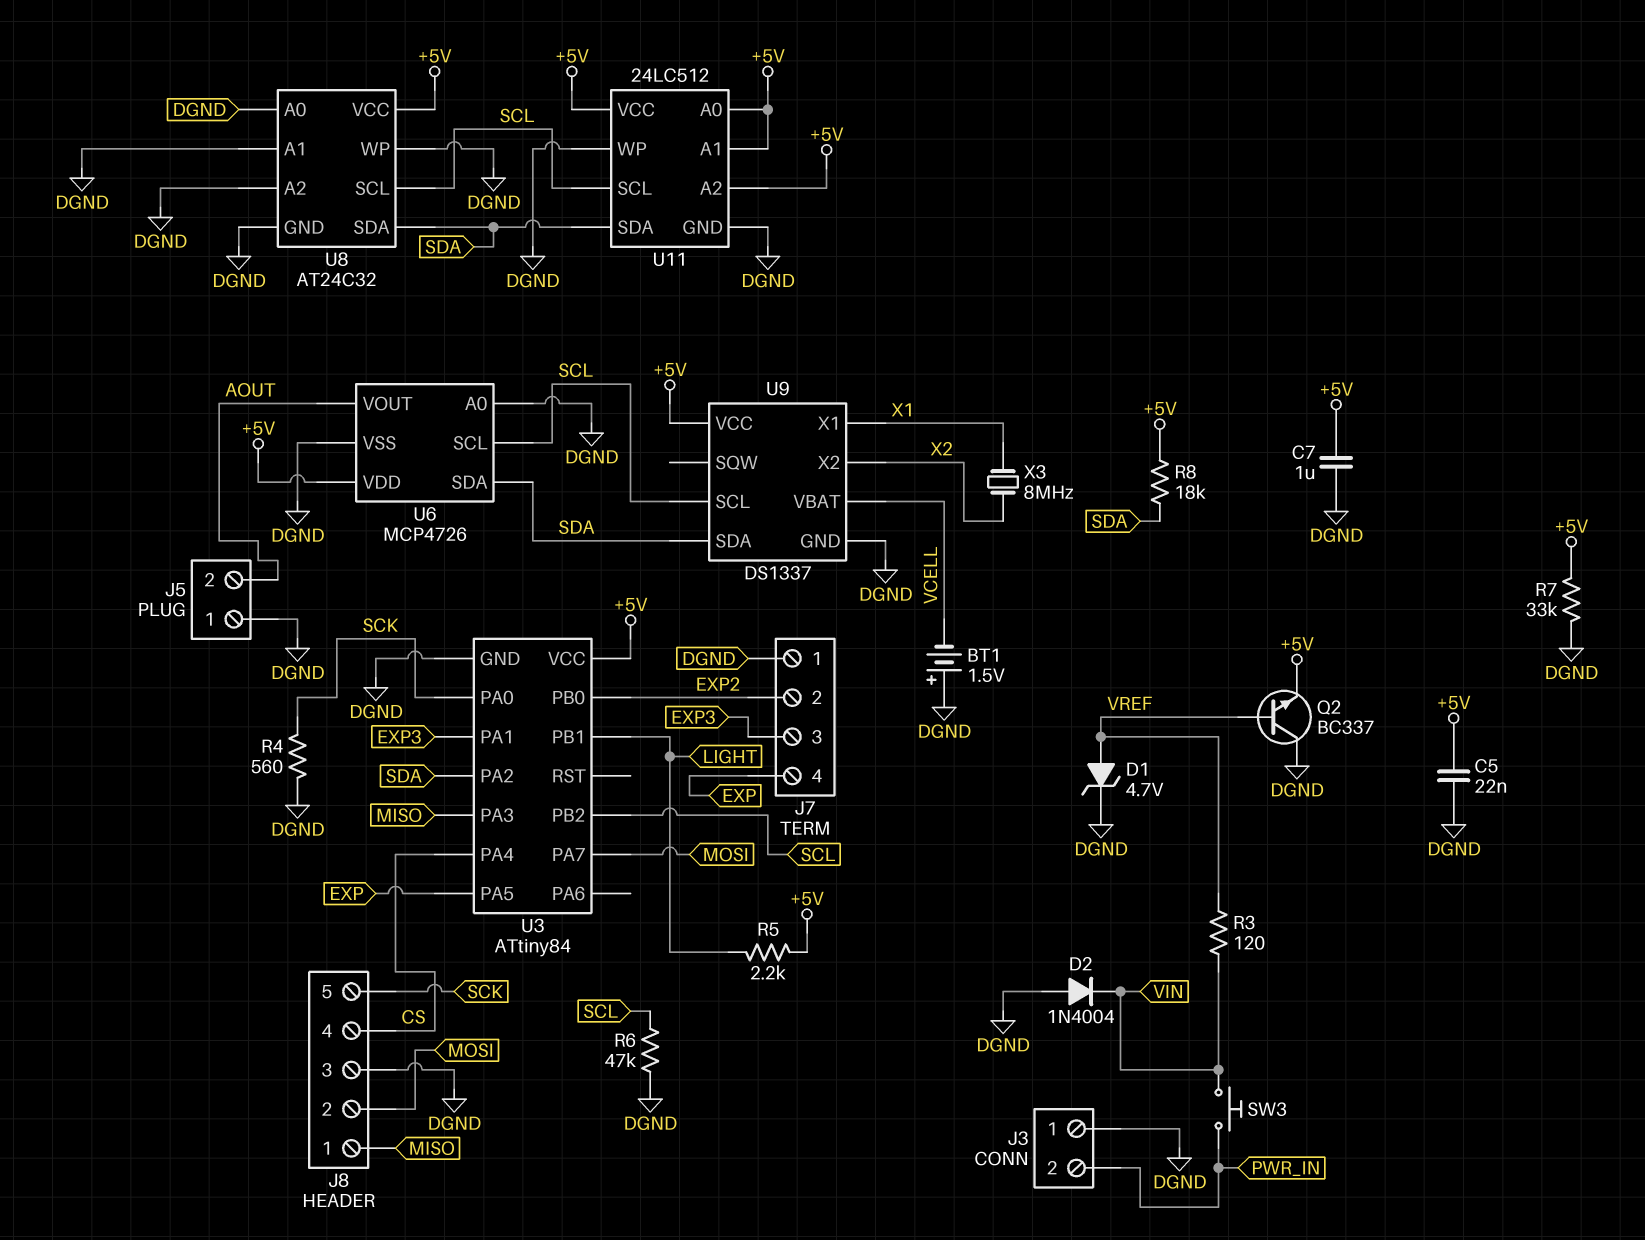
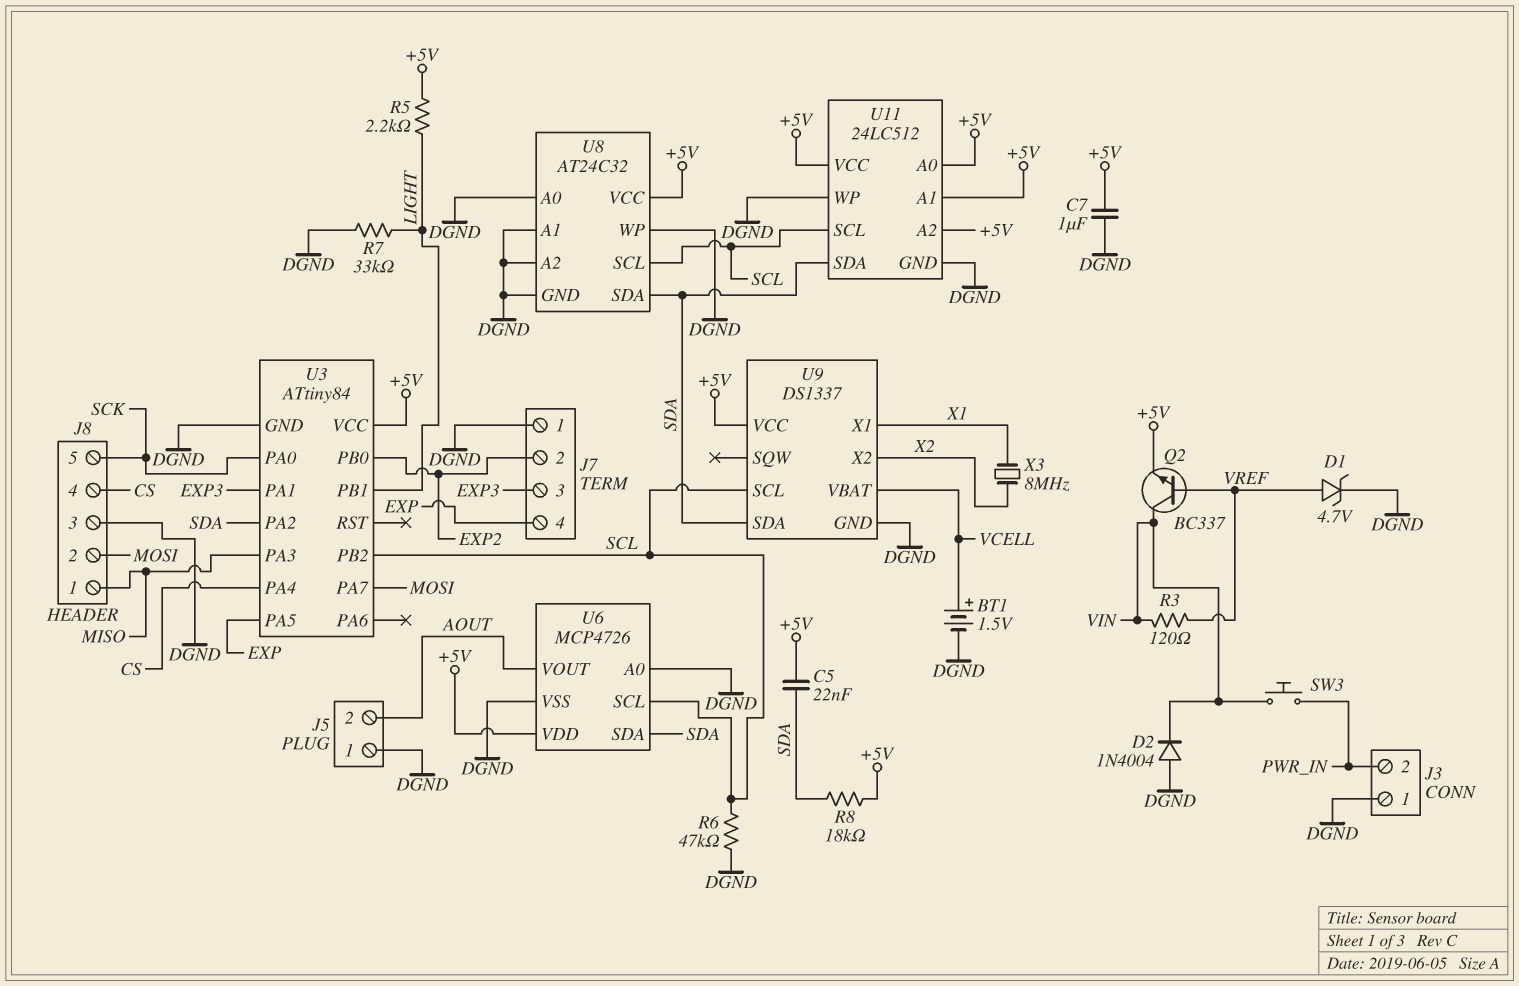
BT1: 1.5V (plus DGND, minus VCELL) -> 1.5V (plus VCELL, minus DGND)
C5: 22nF (+5V, DGND) -> 22nF (+5V, SDA)
Q2: NPN BC337 (B VREF, C DGND, E +5V) -> NPN BC337 (B VREF, C VIN, E +5V)
R4: 560 (DGND, SCK) -> none
R7: 33k (+5V, DGND) -> 33k (DGND, LIGHT)

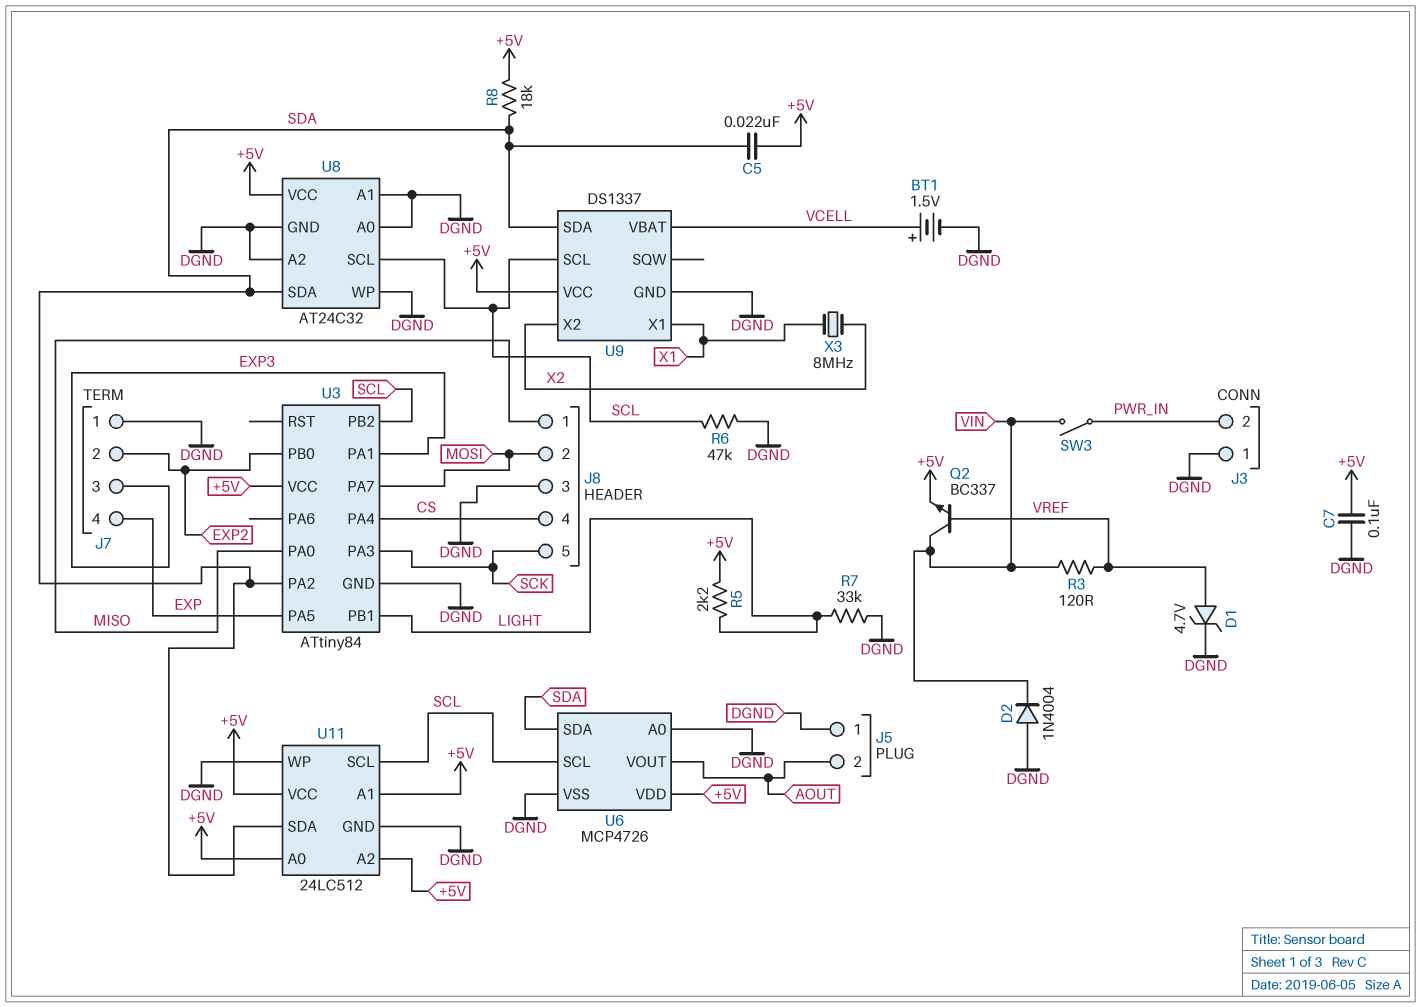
C7: 1uF (+5V, DGND) -> 100nF (+5V, DGND)
SW3: button (PWR_IN, VIN) -> switch (PWR_IN, VIN)
U3 pin PA0: SCK -> MISO
U3 pin PA3: MISO -> SCK

